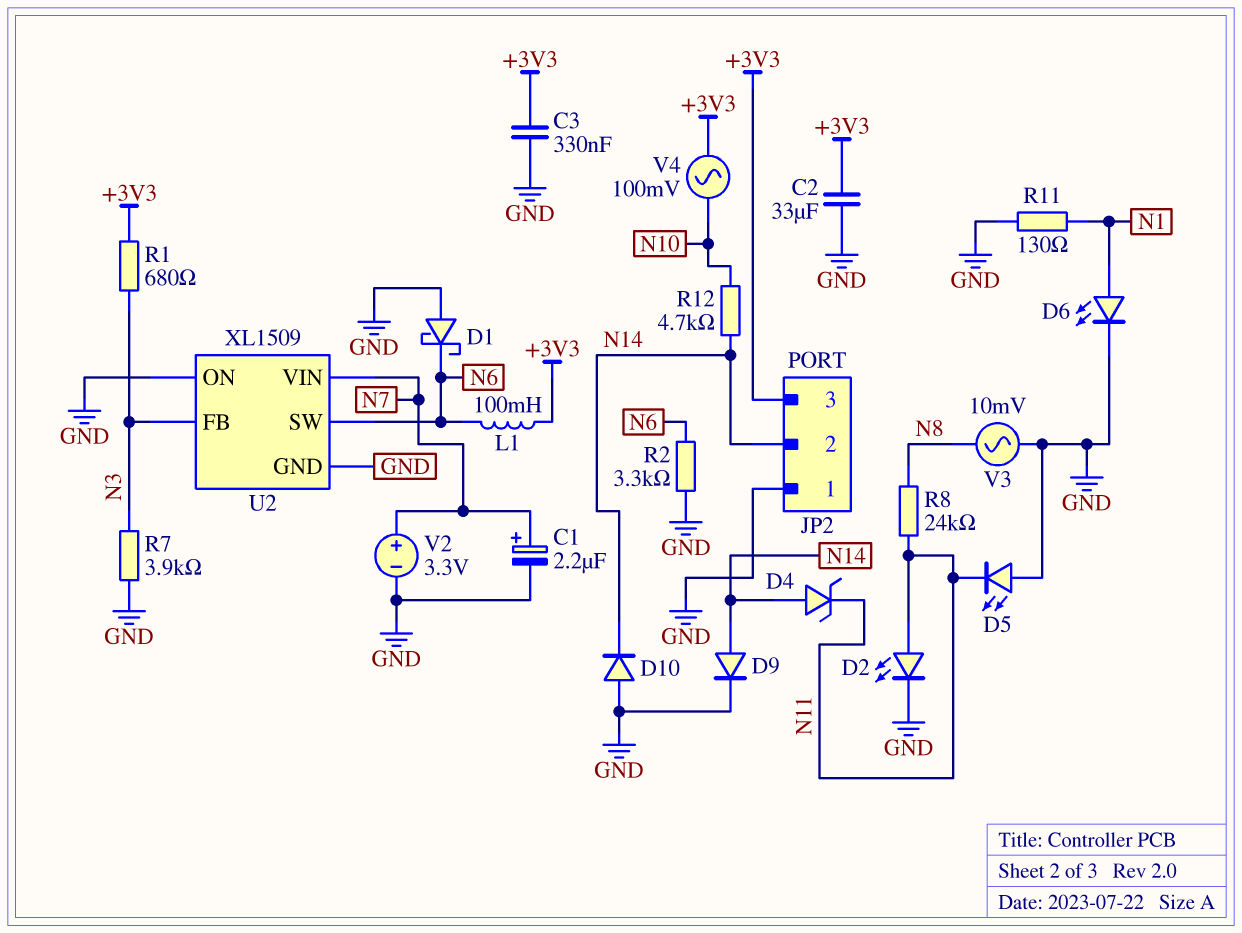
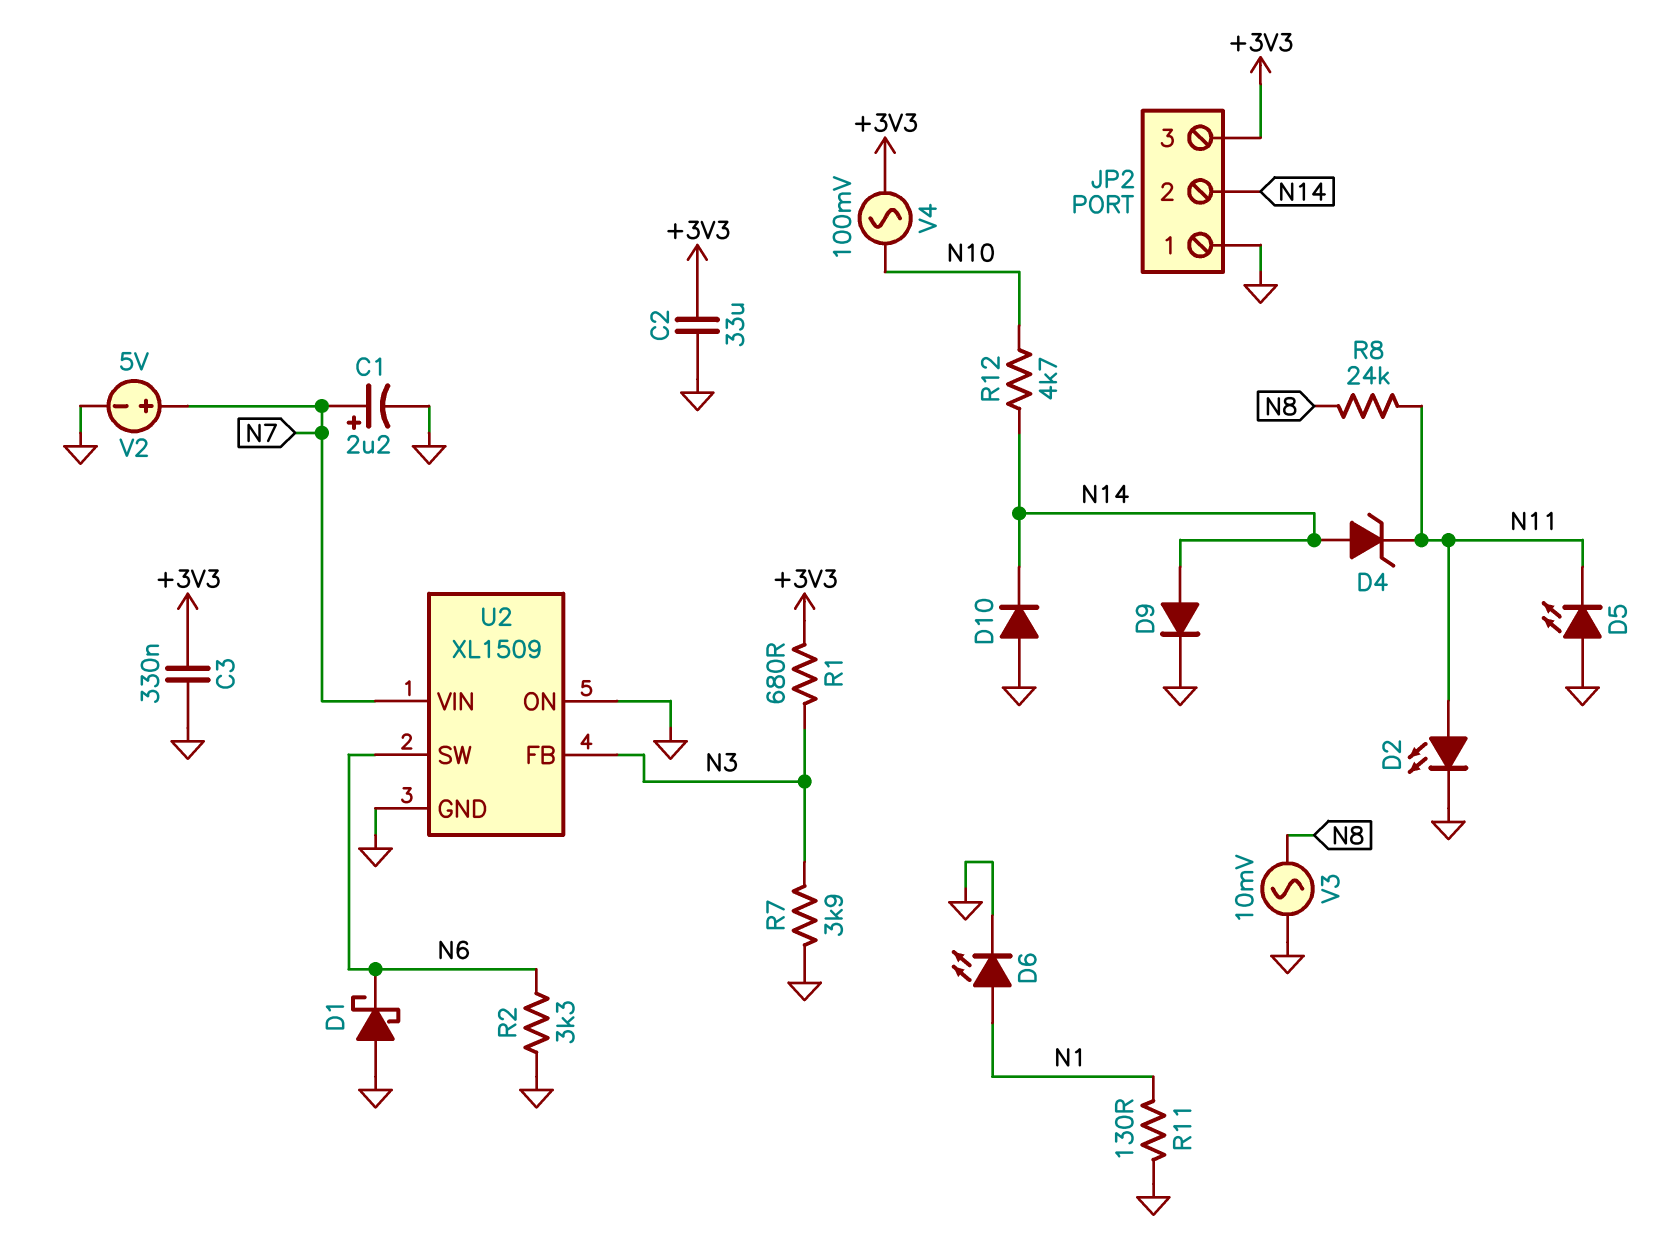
L1: 100mH (+3V3, N6) -> none
V2: 3.3V (plus N7, minus GND) -> 5V (plus N7, minus GND)

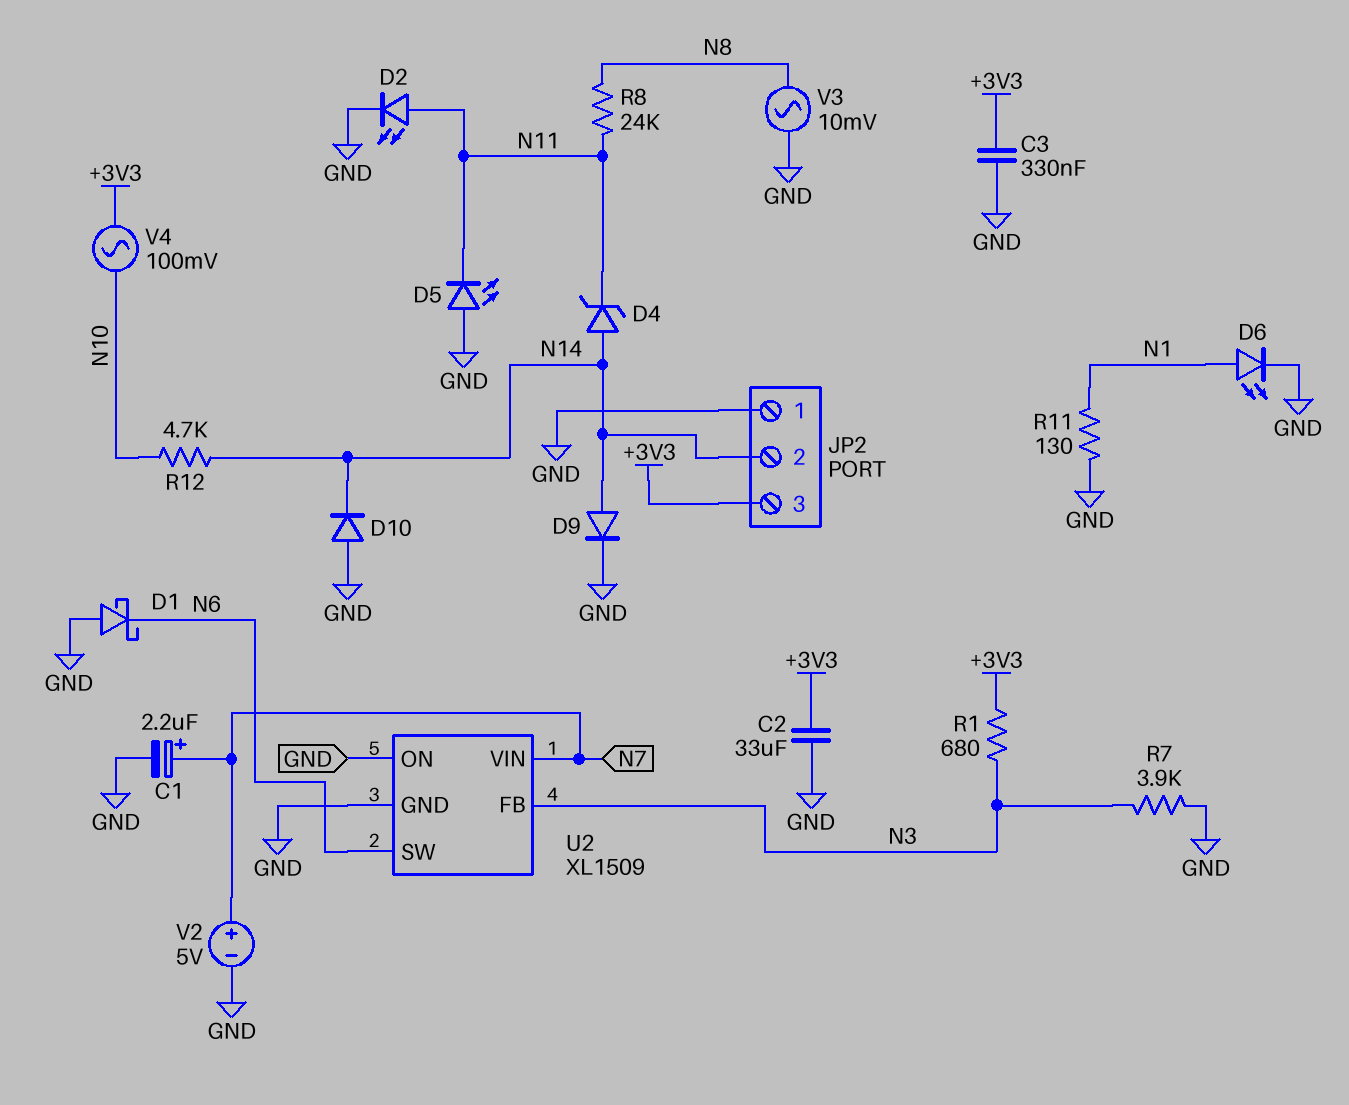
R2: 3.3k (GND, N6) -> none

